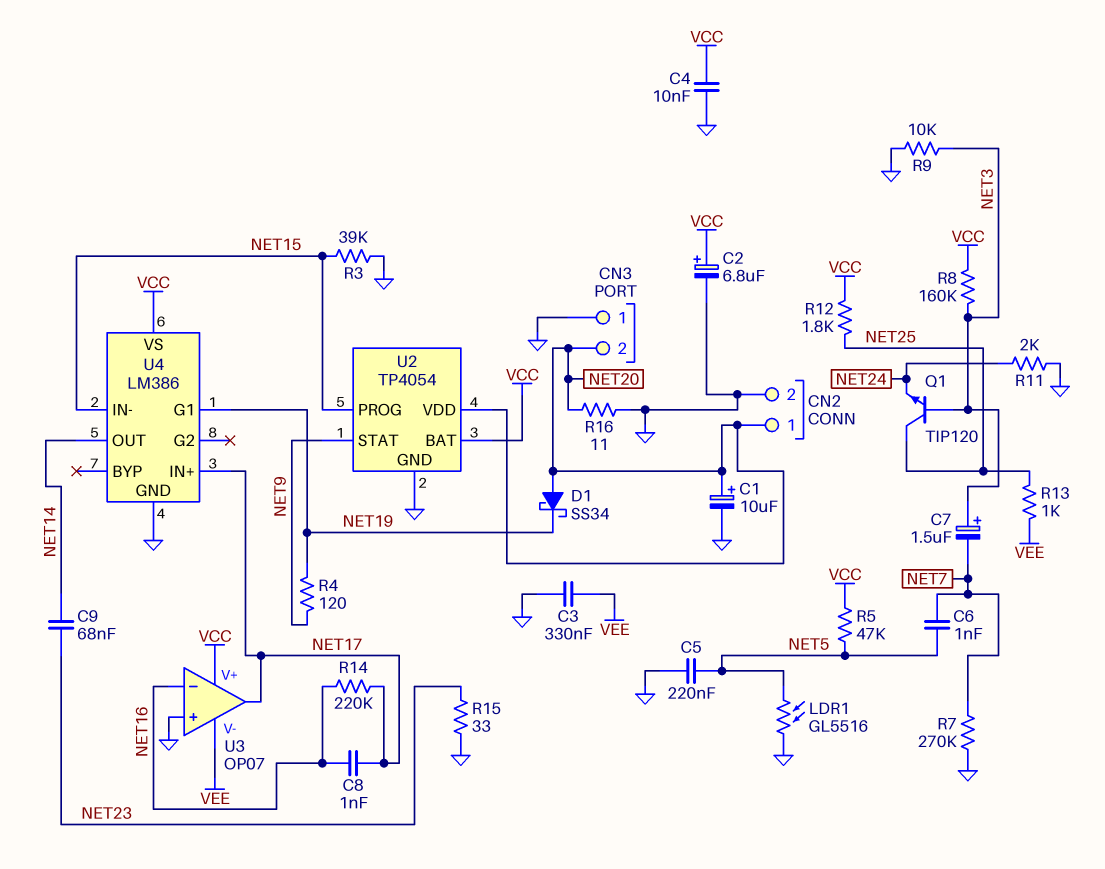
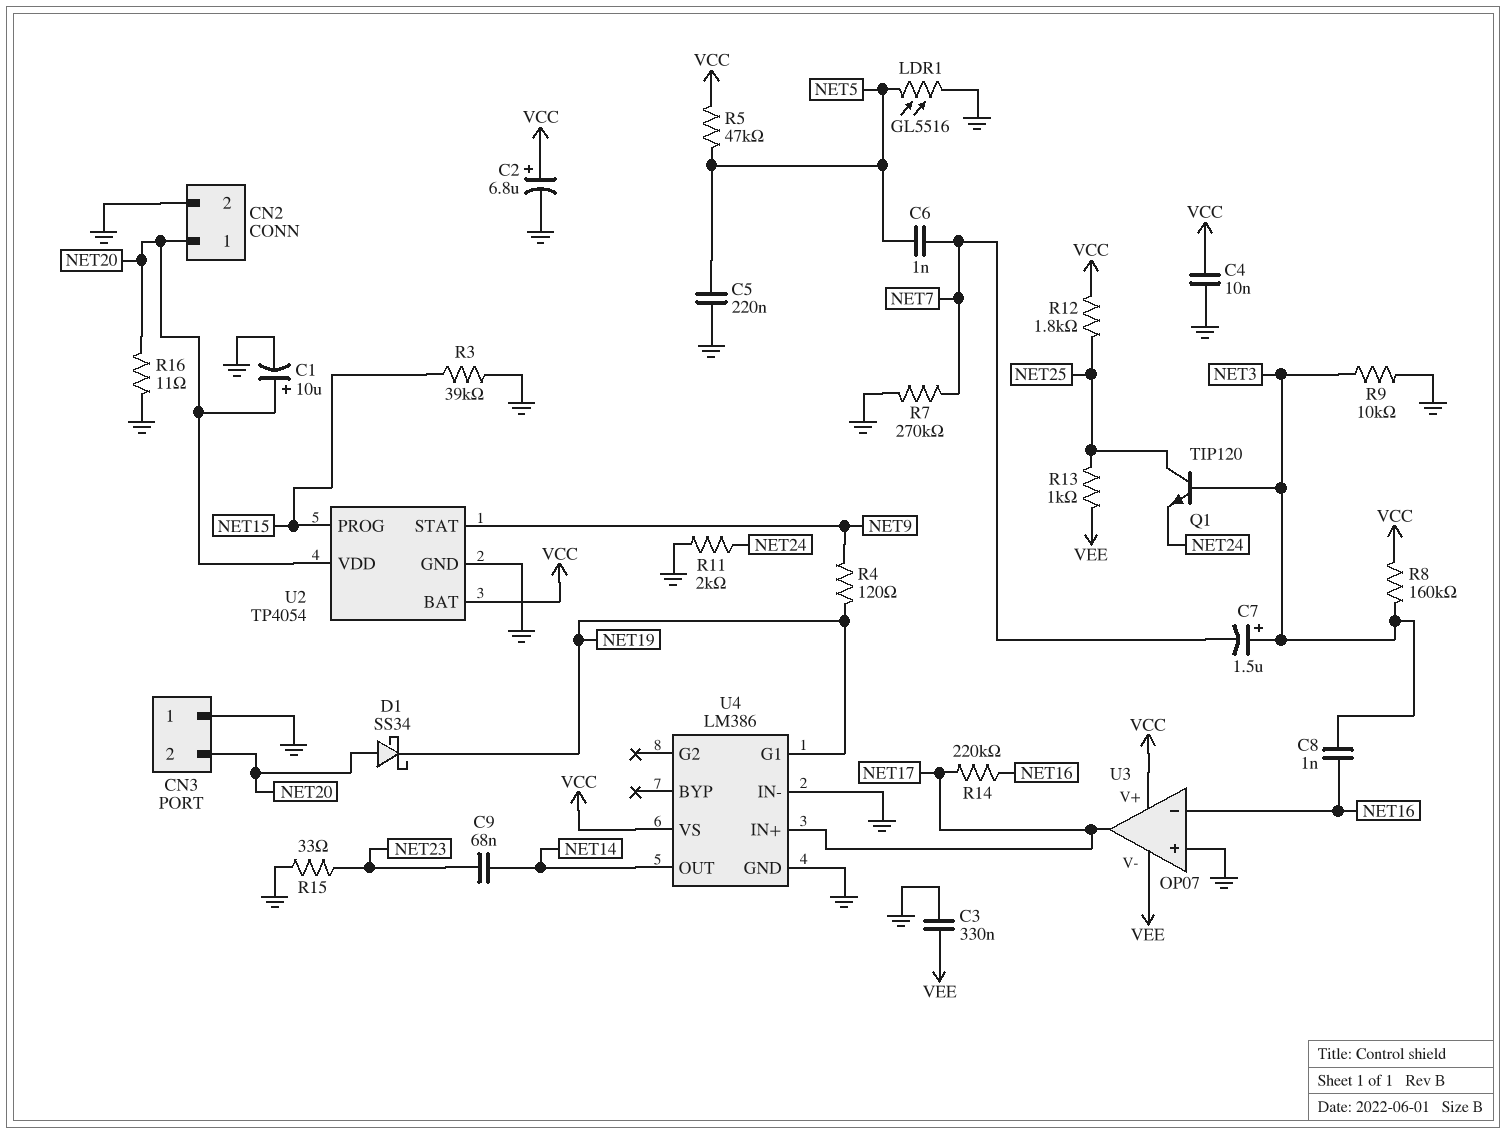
C8: 1nF (NET16, NET17) -> 1nF (NET3, NET16)
U4 pin IN-: NET15 -> GND

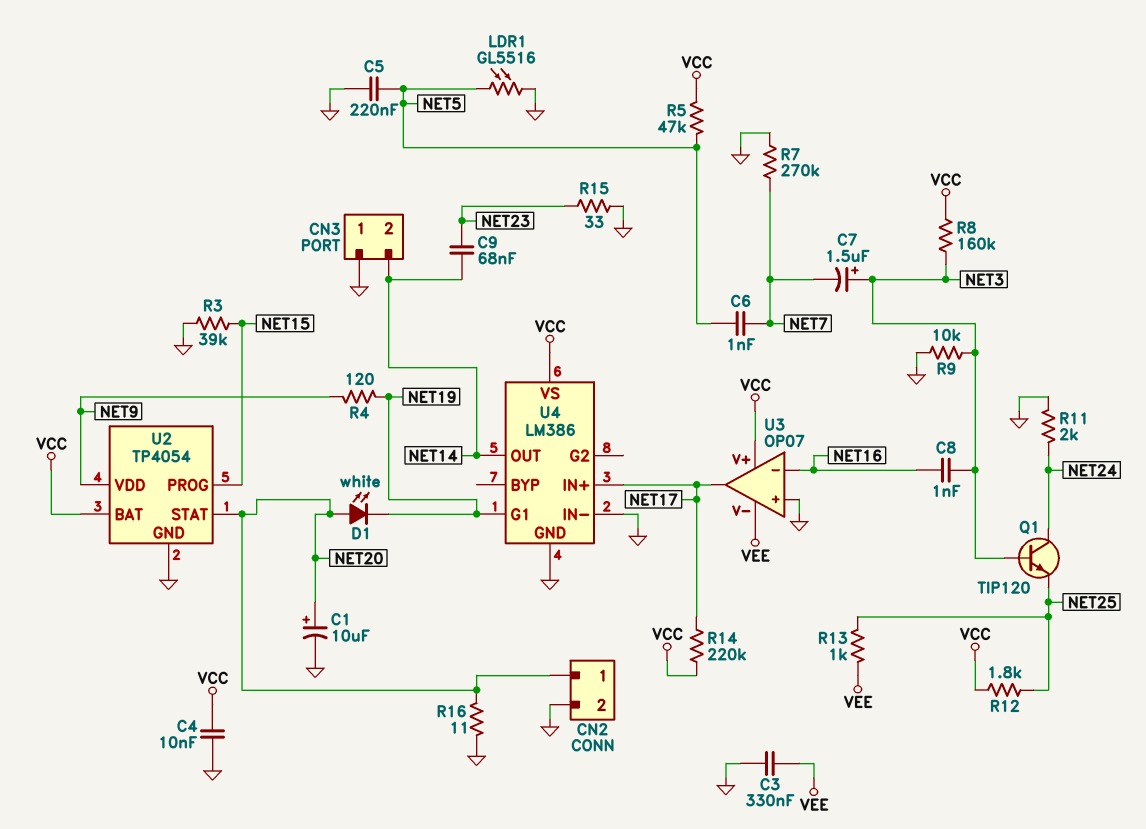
C2: 6.8uF (plus VCC, minus GND) -> none
CN3 pin 2: NET20 -> NET14
D1: schottky SS34 (A NET20, K NET19) -> LED white (A NET20, K NET19)
Q1: NPN TIP120 (B NET3, C NET25, E NET24) -> NPN TIP120 (B NET3, C NET24, E NET25)
R14: 220k (NET16, NET17) -> 220k (NET17, VCC)
U2 pin STAT: NET9 -> NET20
U2 pin VDD: NET20 -> NET9

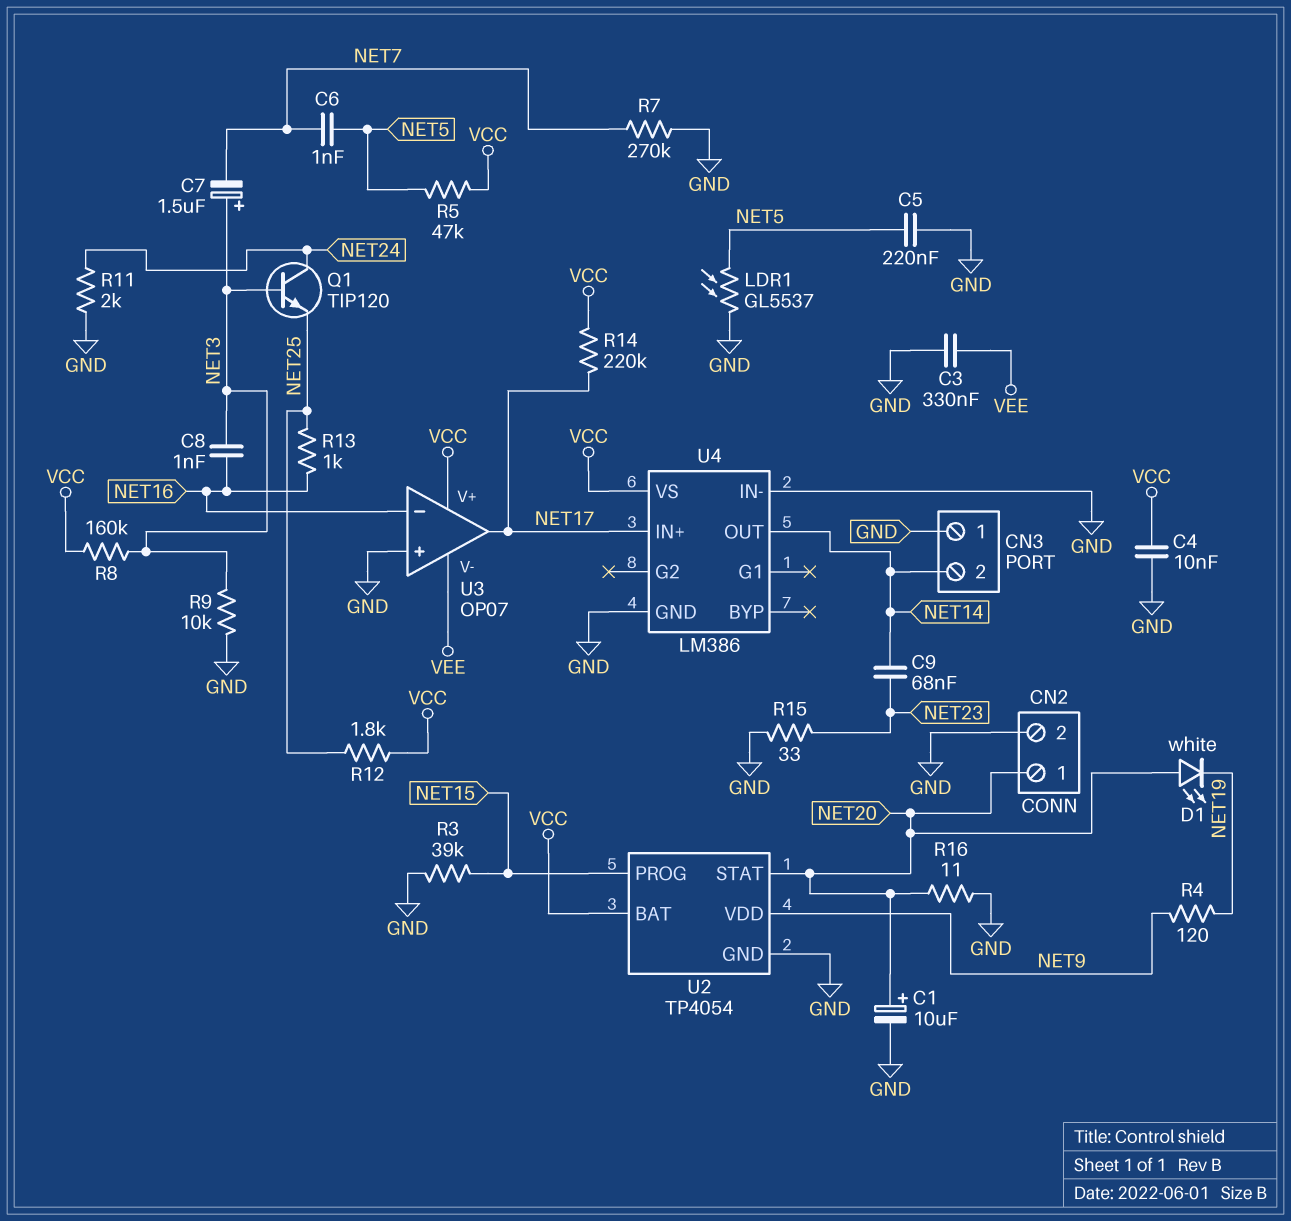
LDR1: GL5516 (GND, NET5) -> GL5537 (GND, NET5)
R13: 1k (NET25, VEE) -> 1k (NET16, NET25)
U4 pin G1: NET19 -> none

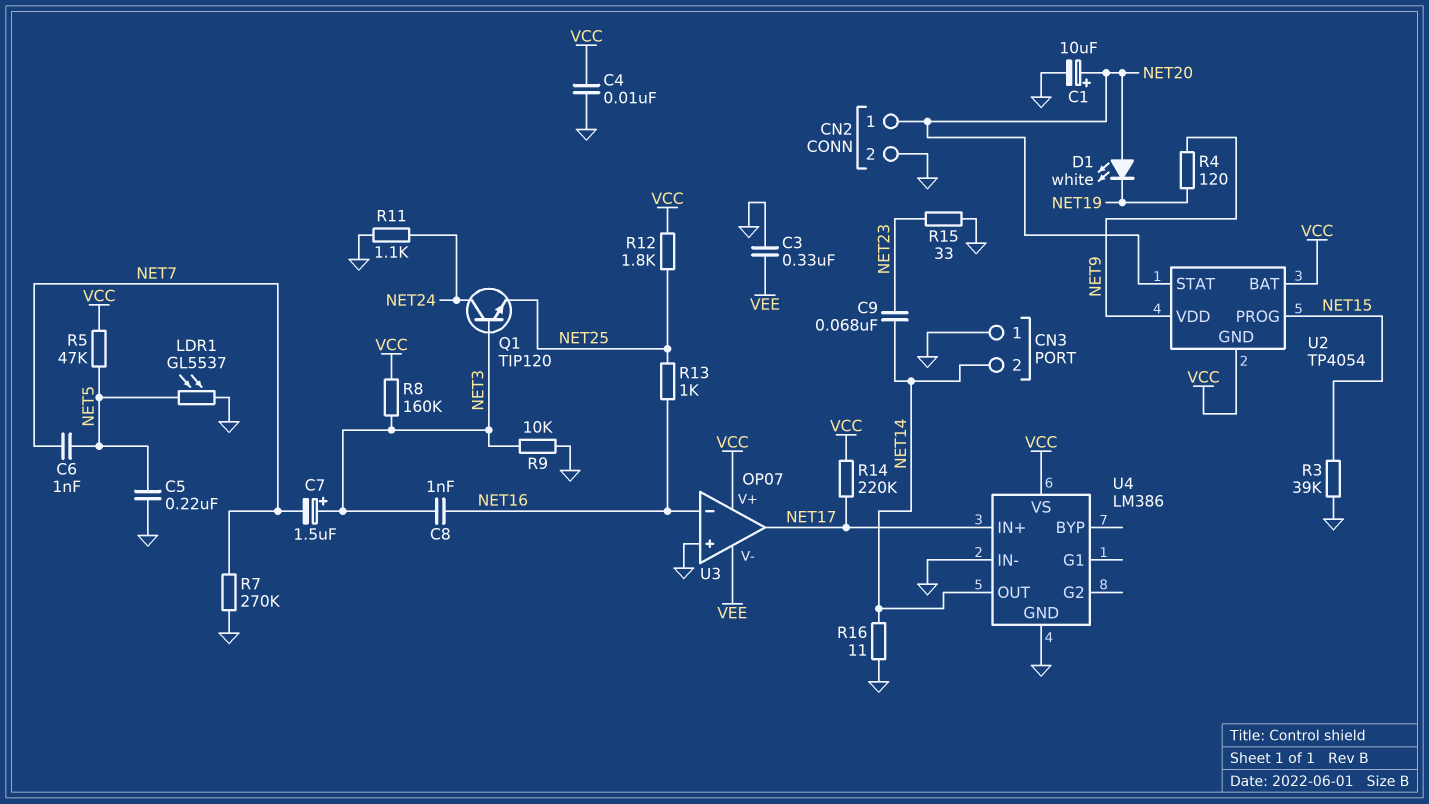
R11: 2k (GND, NET24) -> 1.1k (GND, NET24)
R16: 11 (GND, NET20) -> 11 (GND, NET14)
U2 pin GND: GND -> VCC

